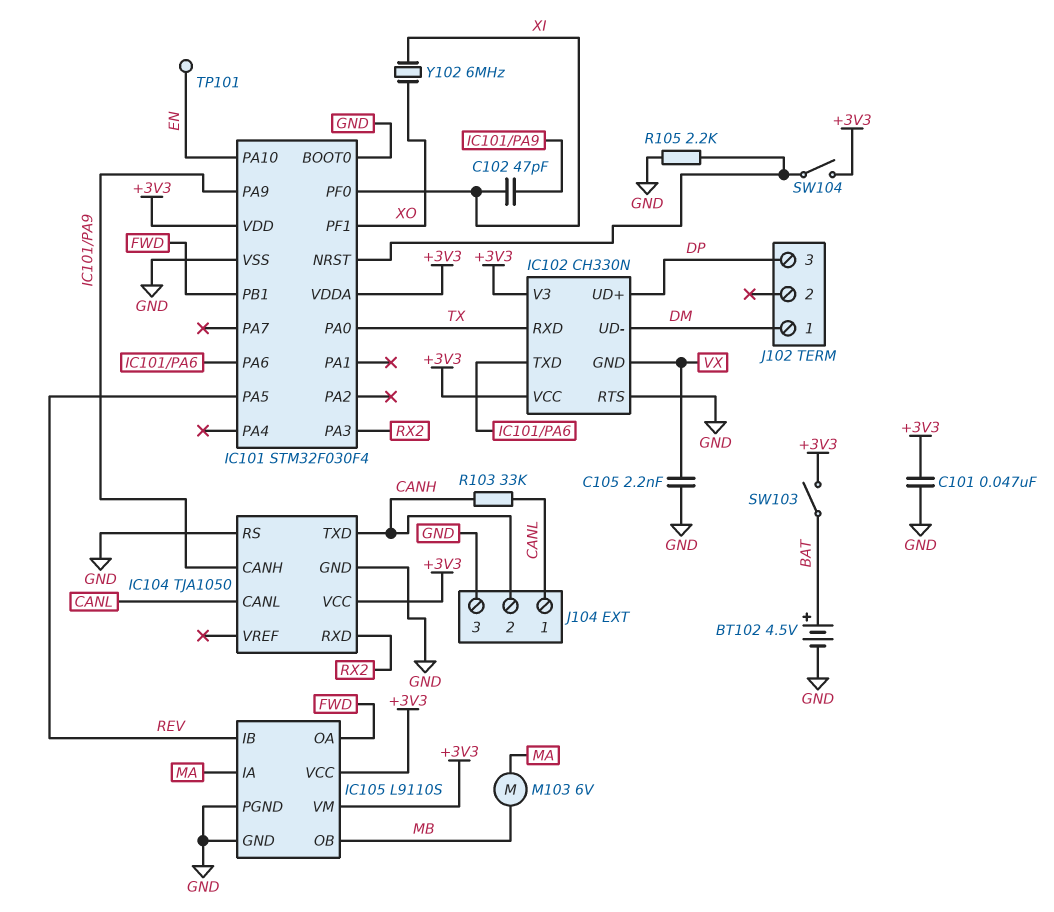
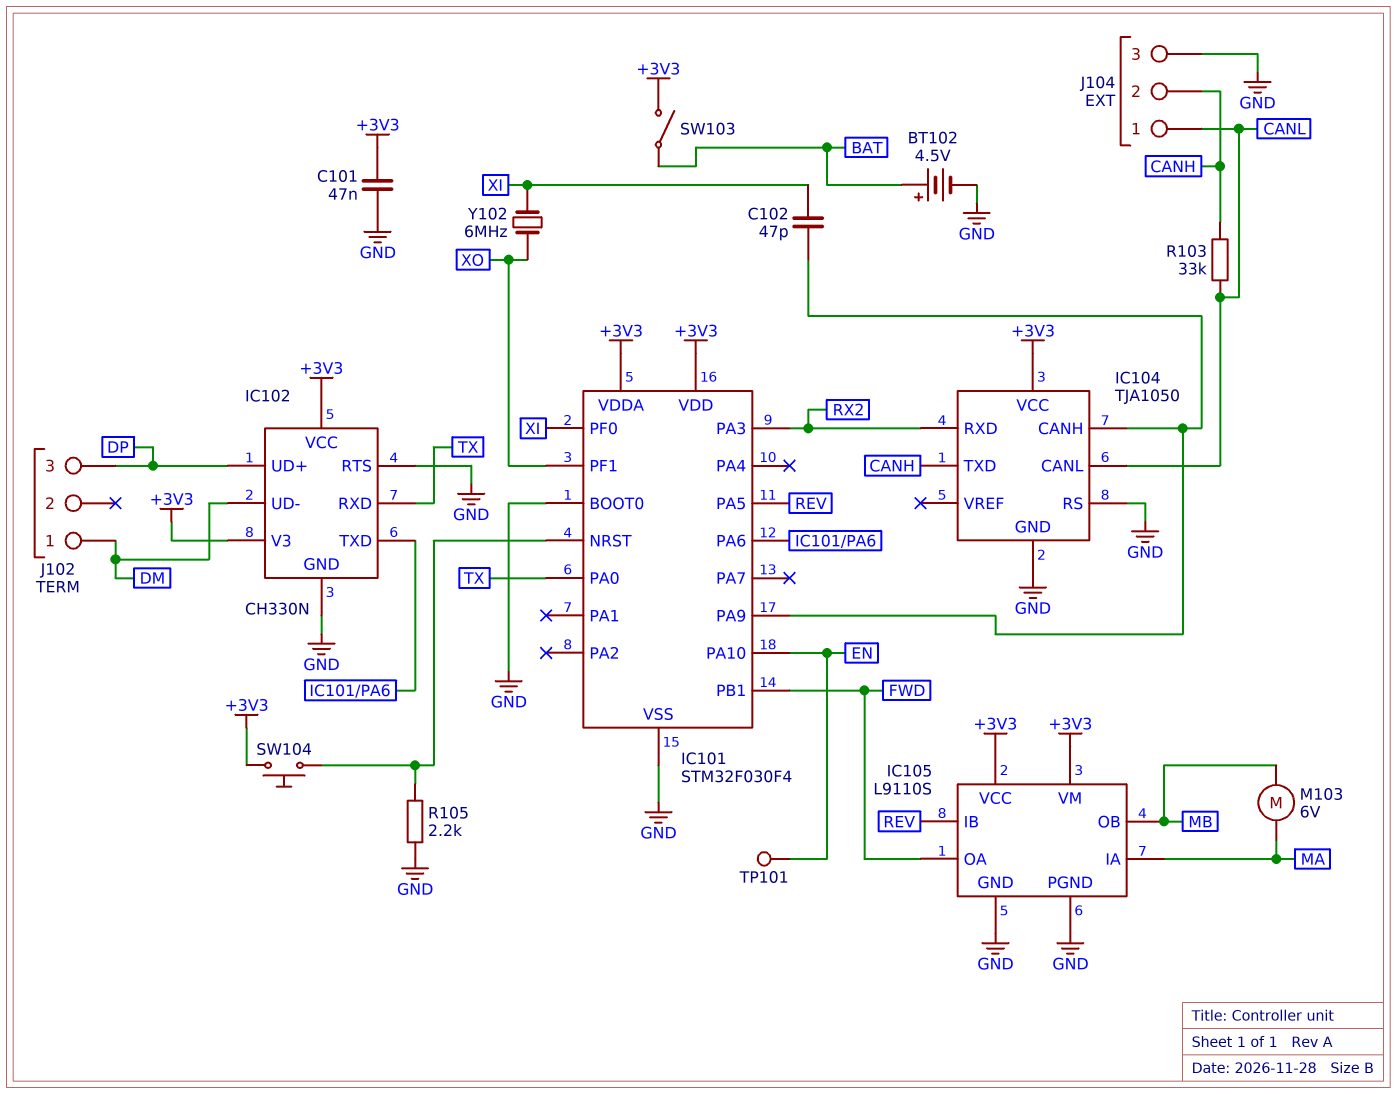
C105: 2.2nF (GND, VX) -> none
IC102 pin GND: VX -> GND
SW104: switch (+3V3, IC101/NRST) -> button (+3V3, IC101/NRST)

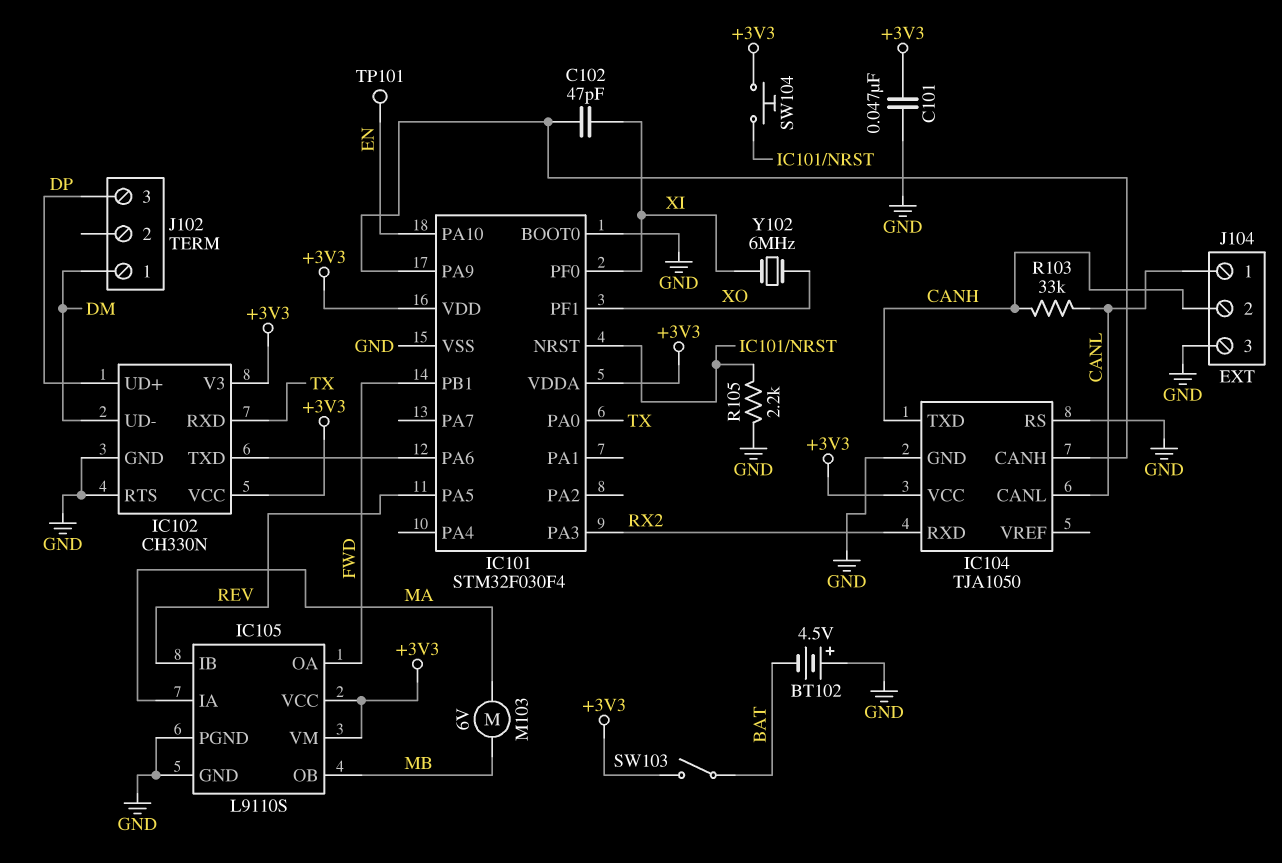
BT102: 4.5V (plus BAT, minus GND) -> 4.5V (plus GND, minus BAT)

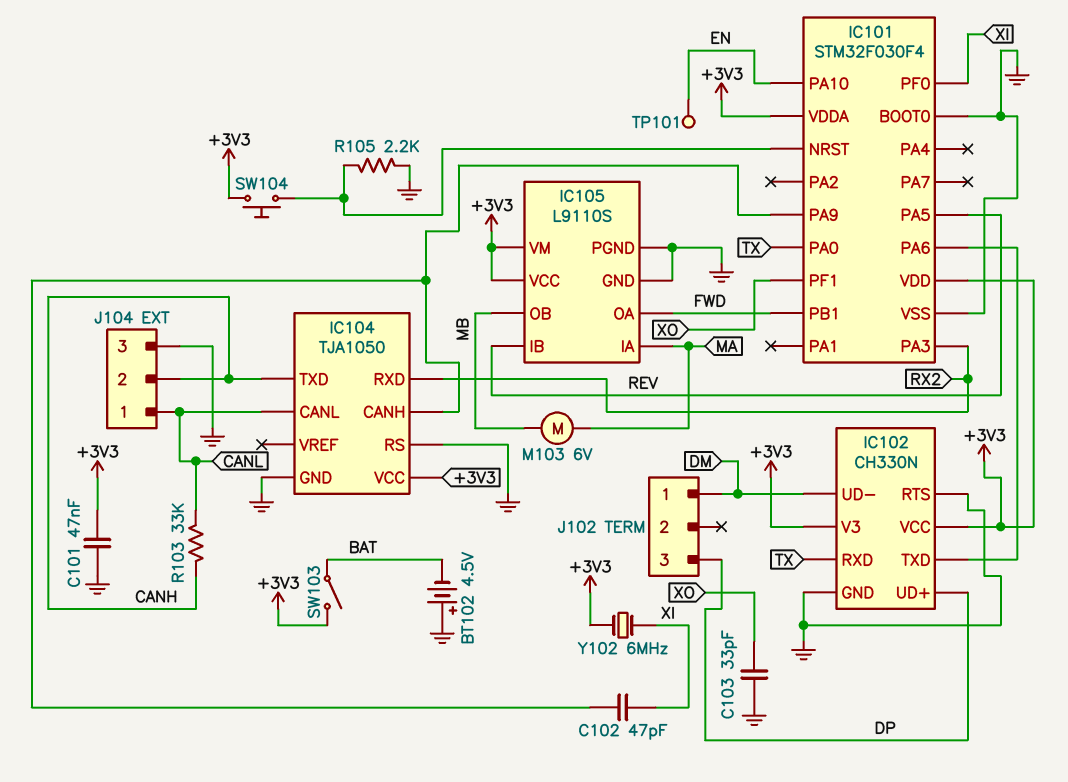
C103: none -> 33pF (GND, XO)
Y102: 6MHz (XI, XO) -> 6MHz (+3V3, XI)

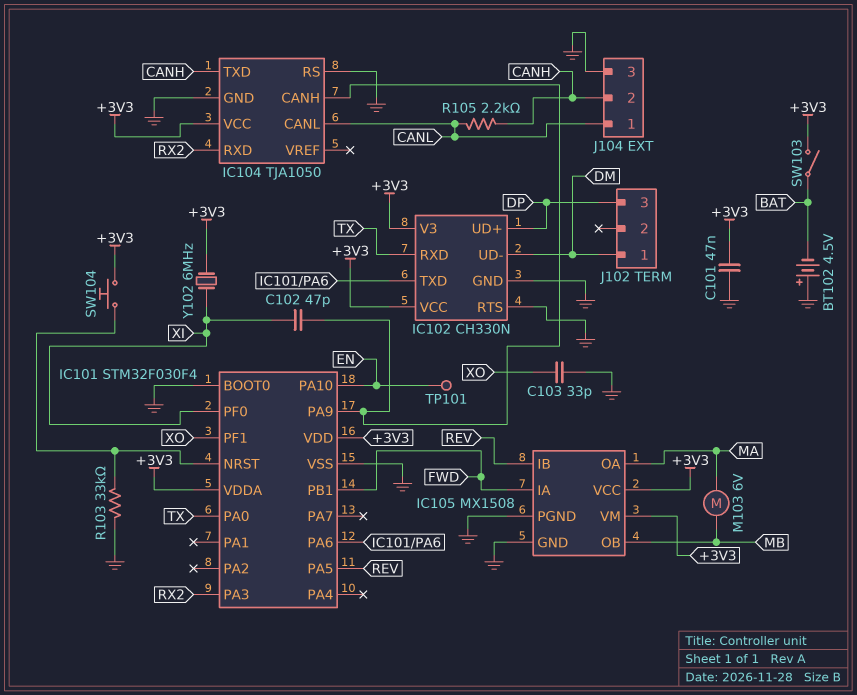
IC105: L9110S -> MX1508
IC105 pin IA: MA -> FWD
IC105 pin OA: FWD -> MA
R103: 33k (CANH, CANL) -> 33k (GND, IC101/NRST)
R105: 2.2k (GND, IC101/NRST) -> 2.2k (CANH, CANL)

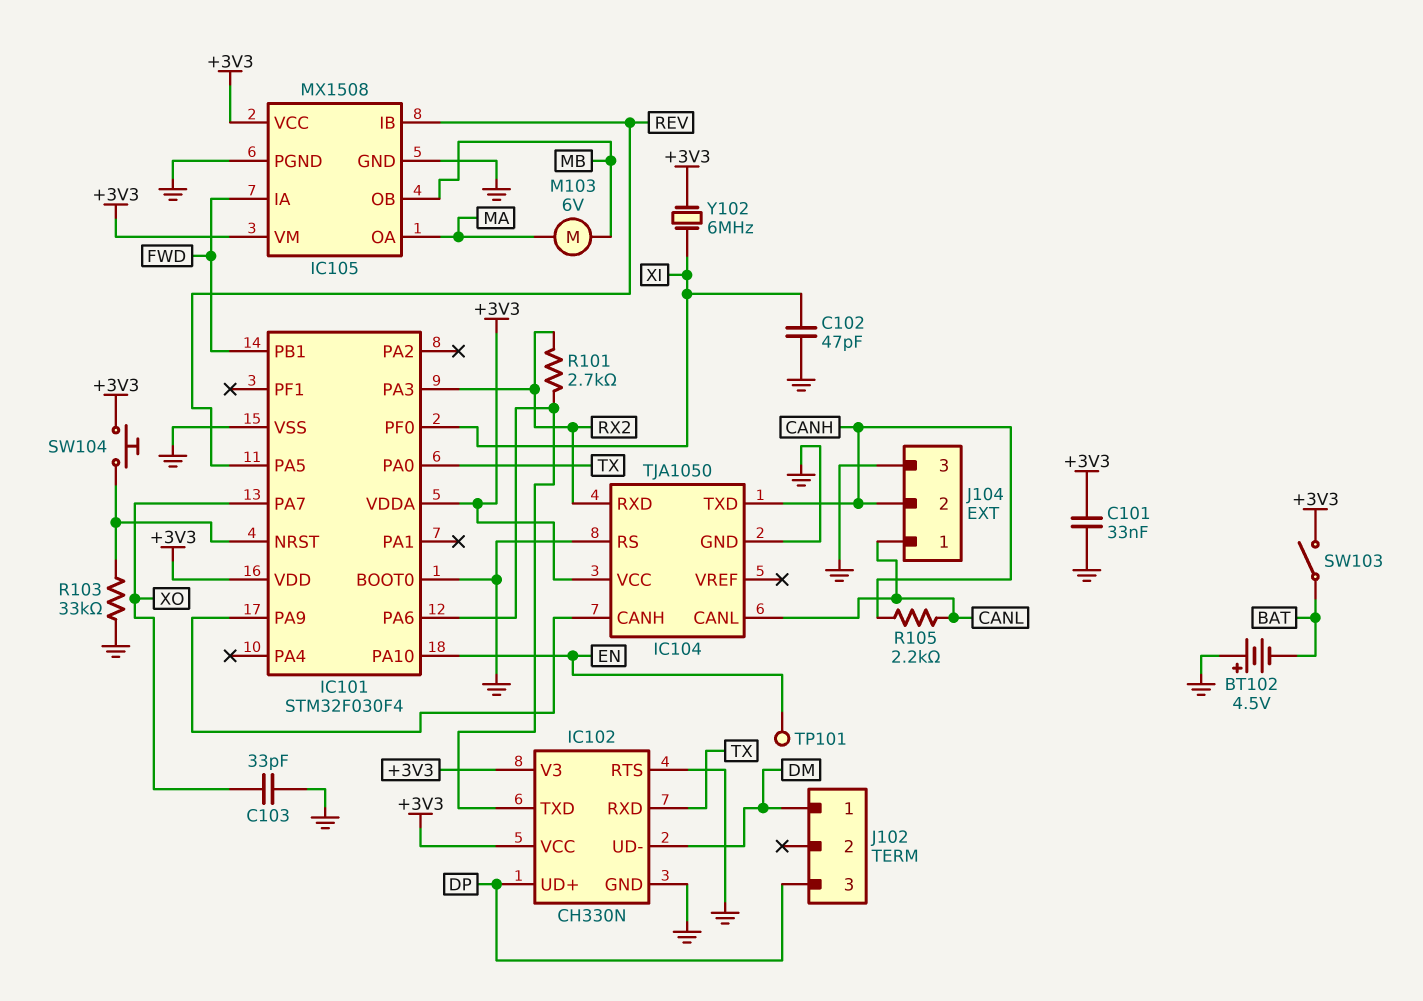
C101: 47nF (+3V3, GND) -> 33nF (+3V3, GND)
C102: 47pF (IC101/PA9, XI) -> 47pF (GND, XI)
IC101 pin PA7: none -> XO
IC101 pin PF1: XO -> none
R101: none -> 2.7k (IC101/PA6, RX2)

